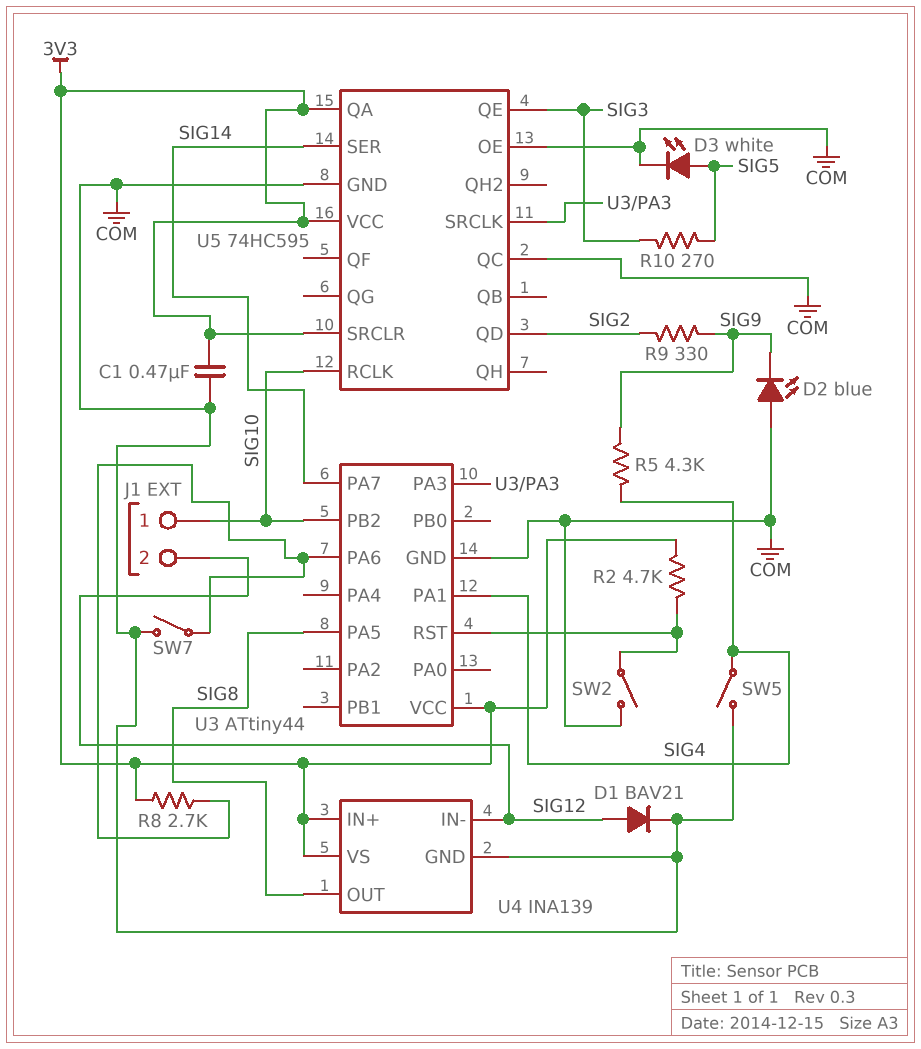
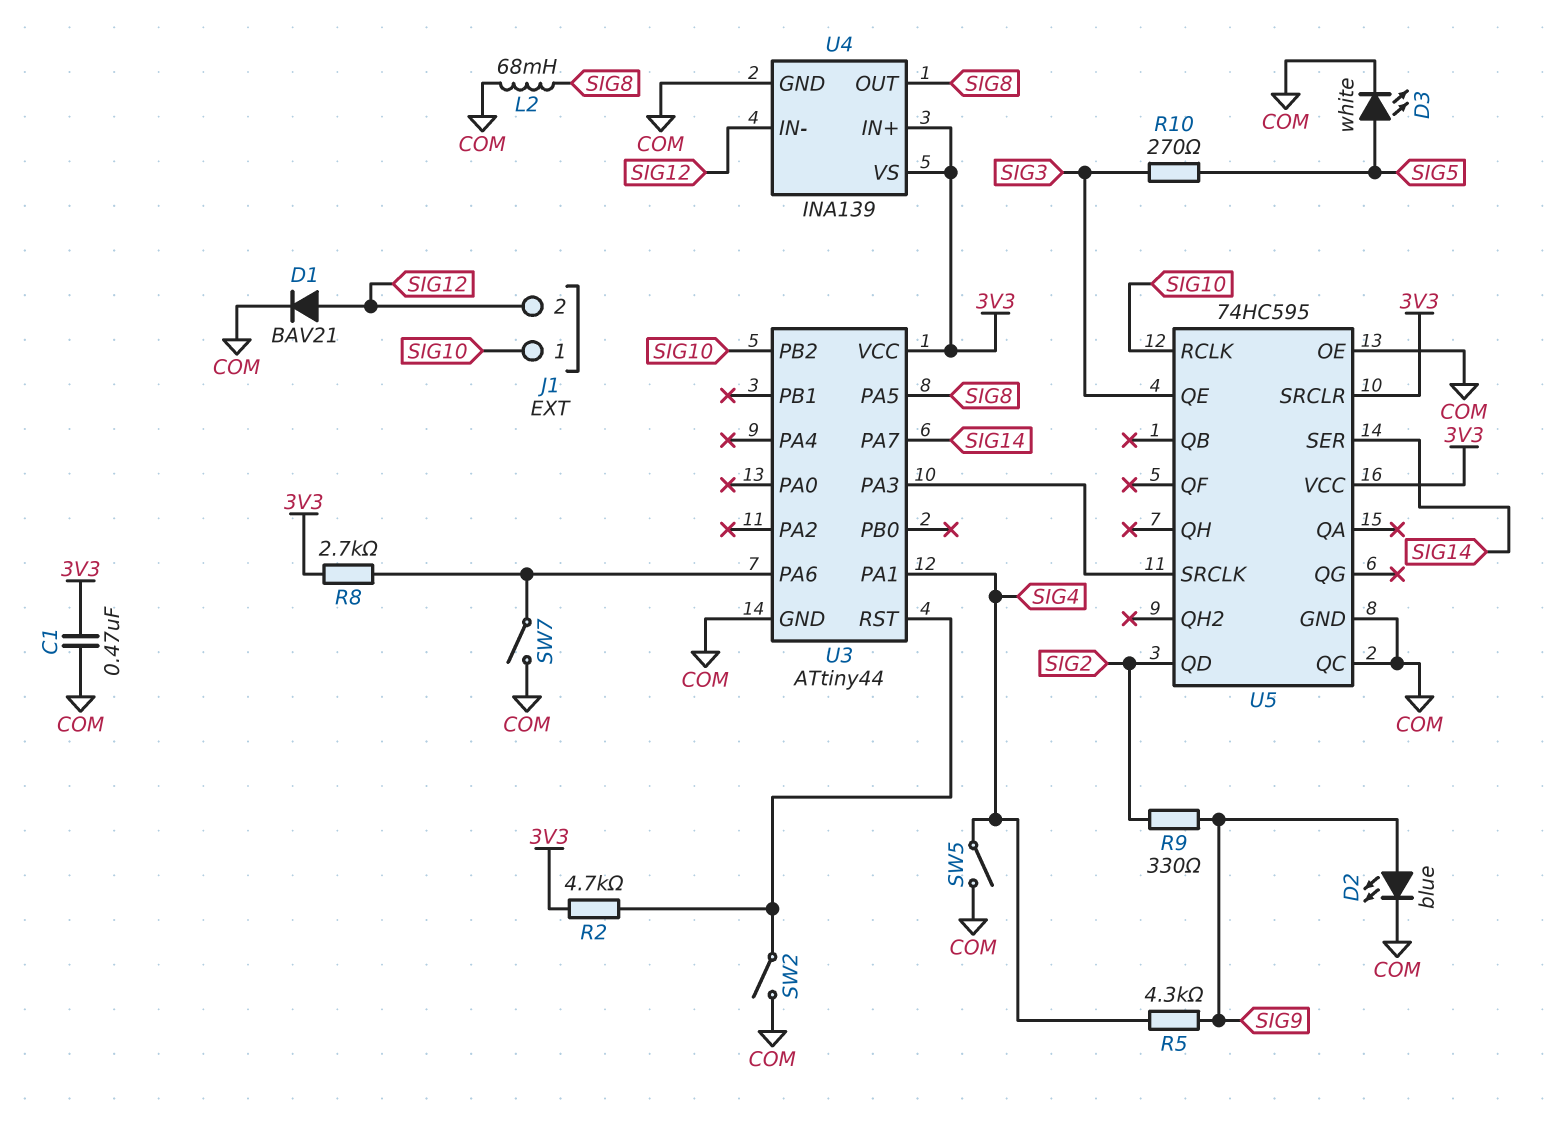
D2: LED blue (A COM, K SIG9) -> LED blue (A SIG9, K COM)
L2: none -> 68mH (COM, SIG8)
U5 pin QA: 3V3 -> none

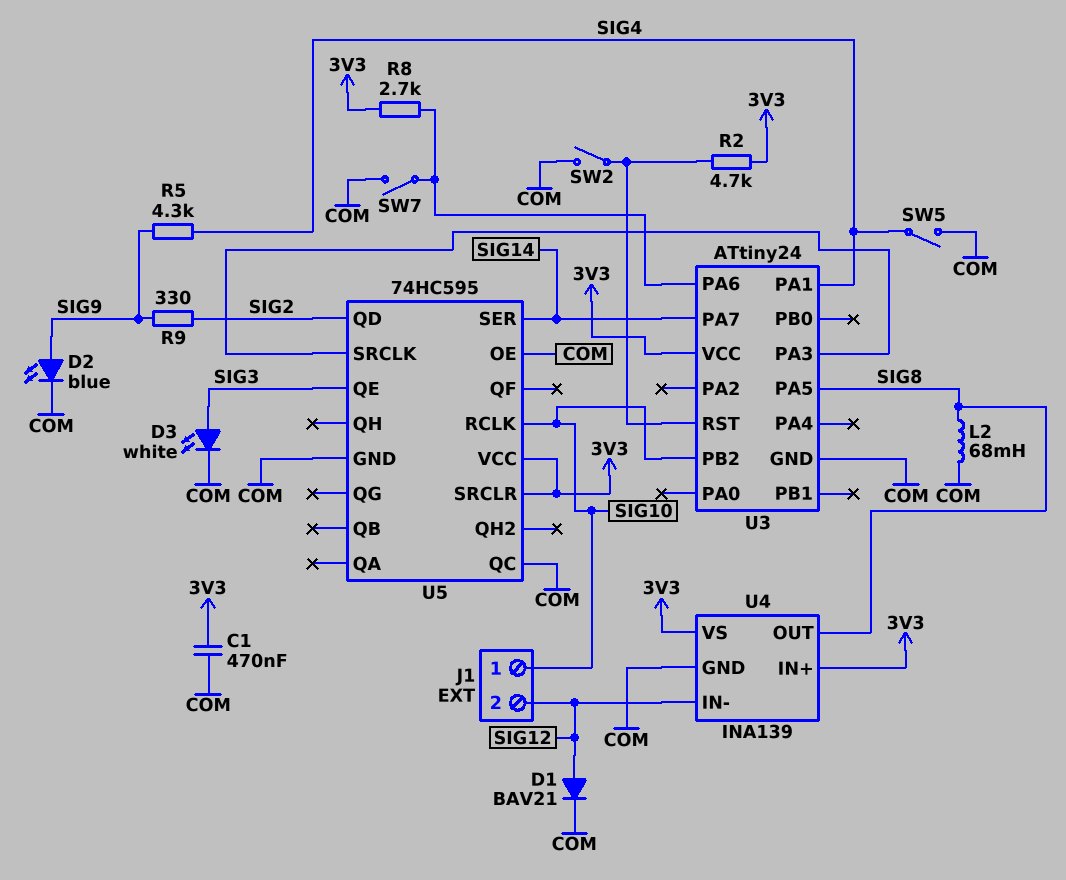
D3: LED white (A SIG5, K COM) -> LED white (A SIG3, K COM)
R10: 270 (SIG3, SIG5) -> none
U3: ATtiny44 -> ATtiny24

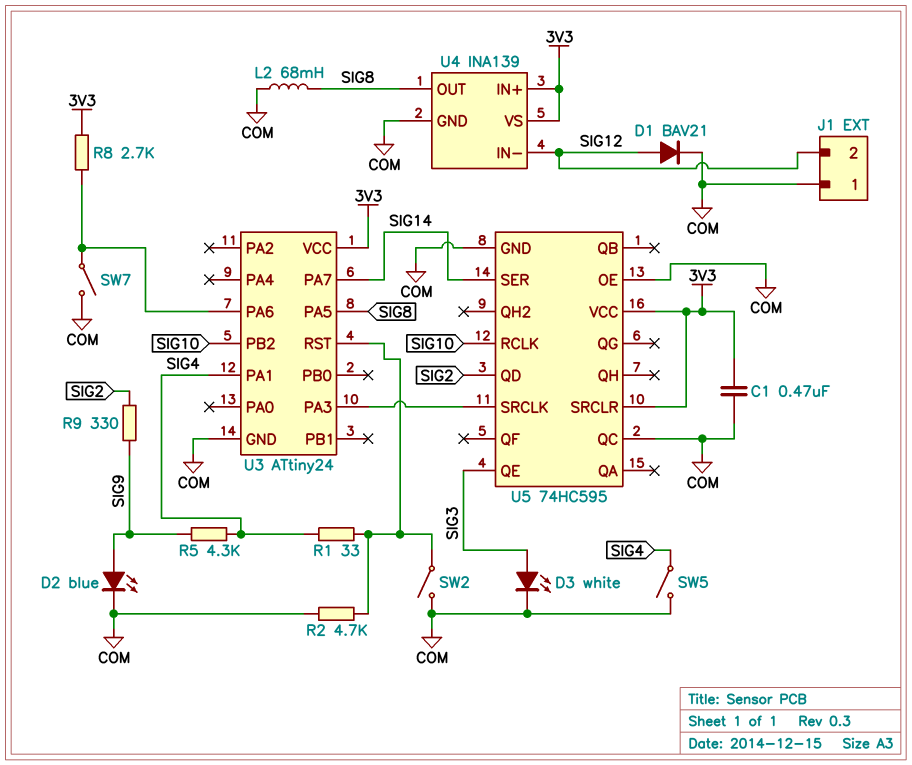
J1 pin 1: SIG10 -> COM
R1: none -> 33 (SIG4, U3/RST)
R2: 4.7k (3V3, U3/RST) -> 4.7k (COM, U3/RST)

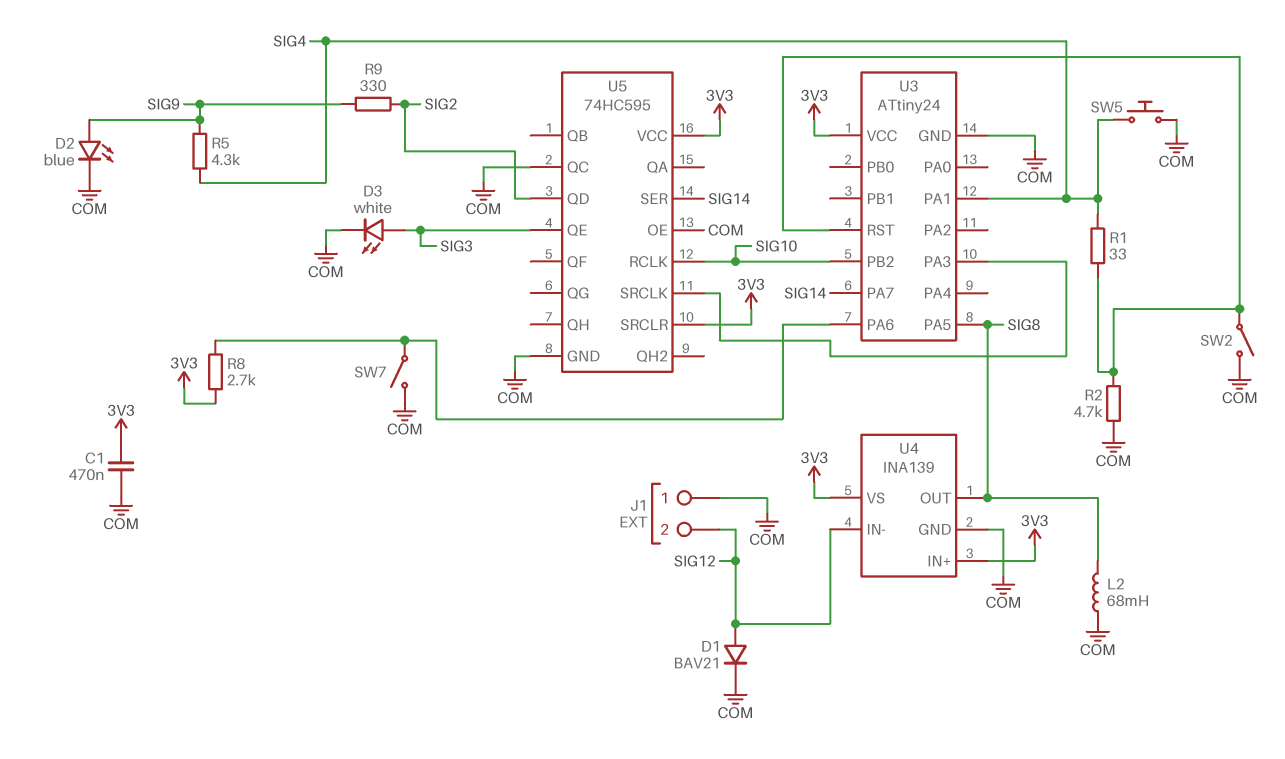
SW5: switch (COM, SIG4) -> button (COM, SIG4)

